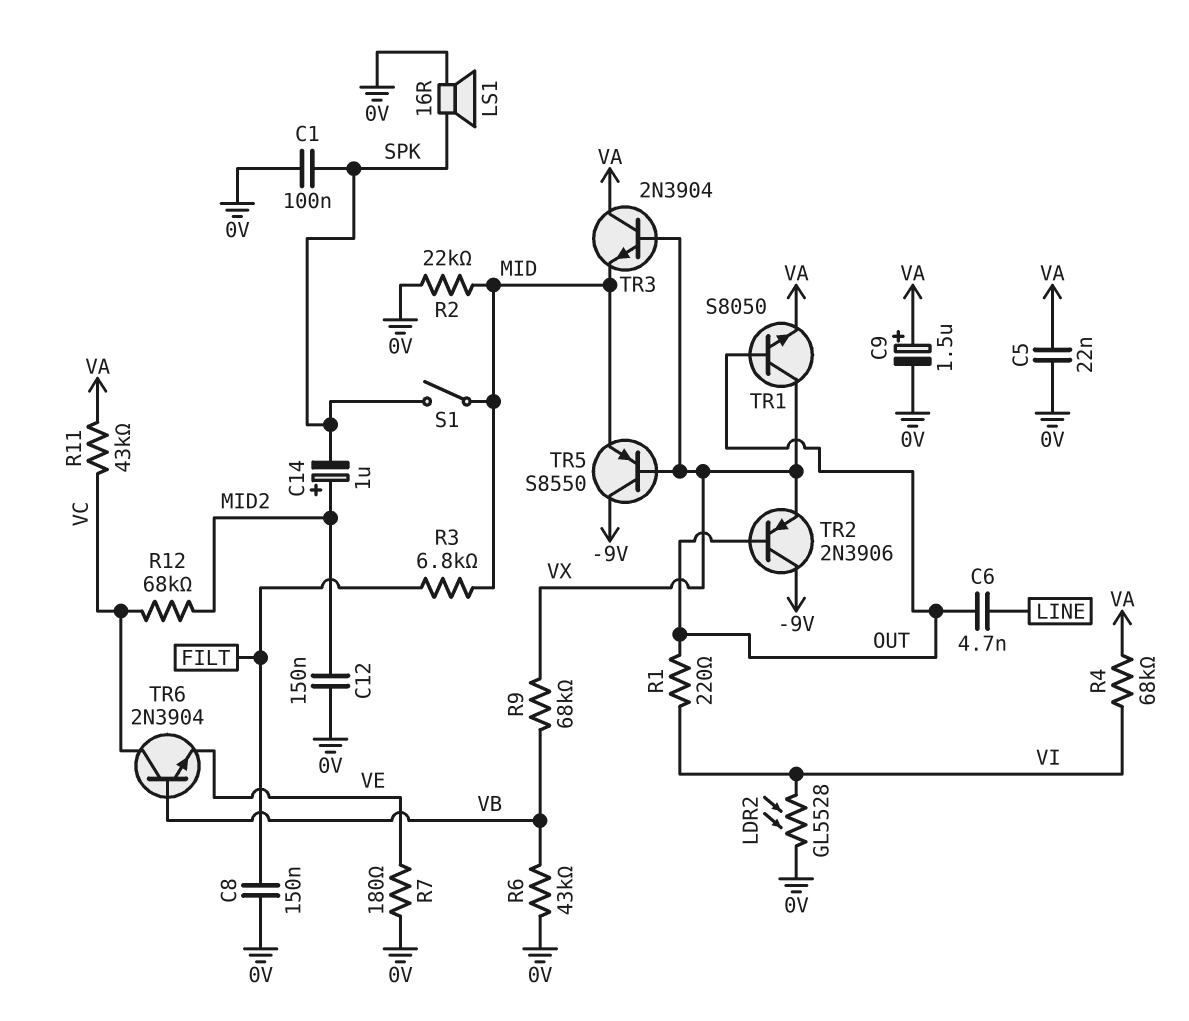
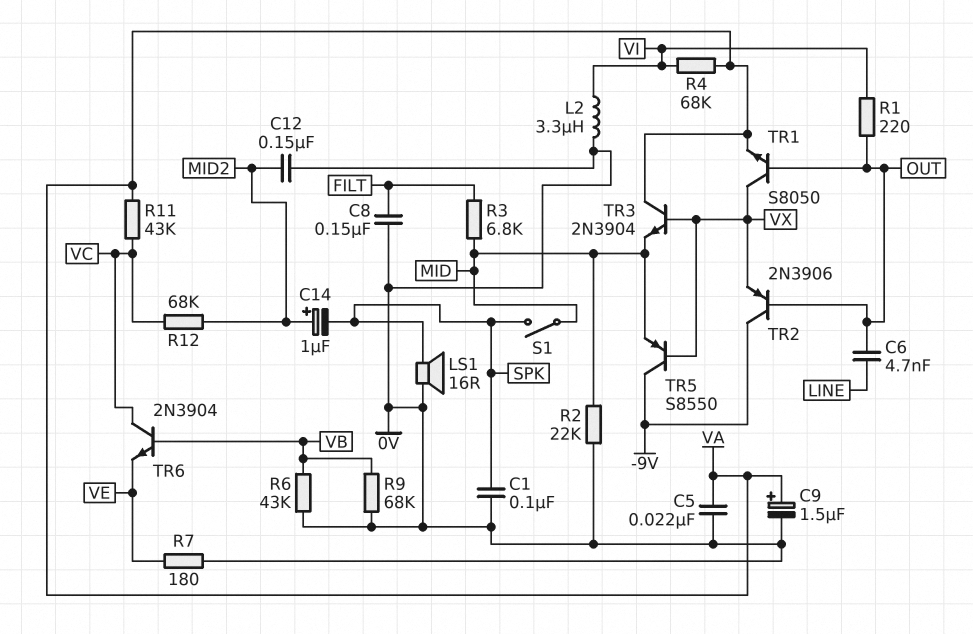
L2: none -> 3.3uH (0V, VI)
LDR2: GL5528 (0V, VI) -> none
R9: 68k (VB, VX) -> 68k (0V, VB)

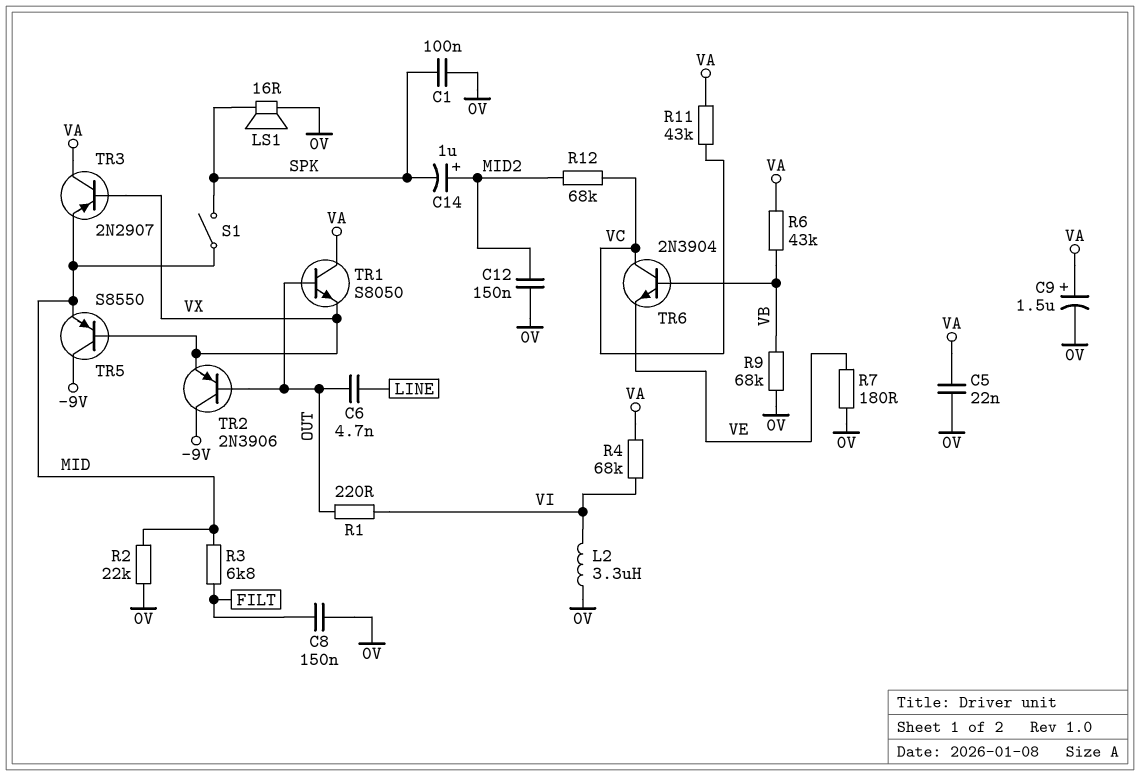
R6: 43k (0V, VB) -> 43k (VA, VB)
TR1: NPN S8050 (B OUT, C VX, E VA) -> NPN S8050 (B OUT, C VA, E VX)
TR3: NPN 2N3904 (B VX, C VA, E MID) -> PNP 2N2907 (B VX, C VA, E MID)

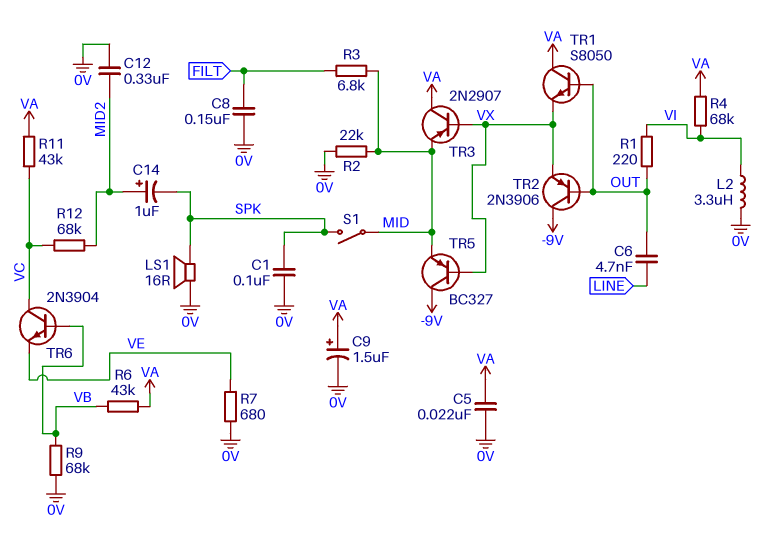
C12: 150nF (0V, MID2) -> 330nF (0V, MID2)
R7: 180 (0V, VE) -> 680 (0V, VE)
TR5: PNP S8550 (B VX, C -9V, E MID) -> PNP BC327 (B VX, C -9V, E MID)

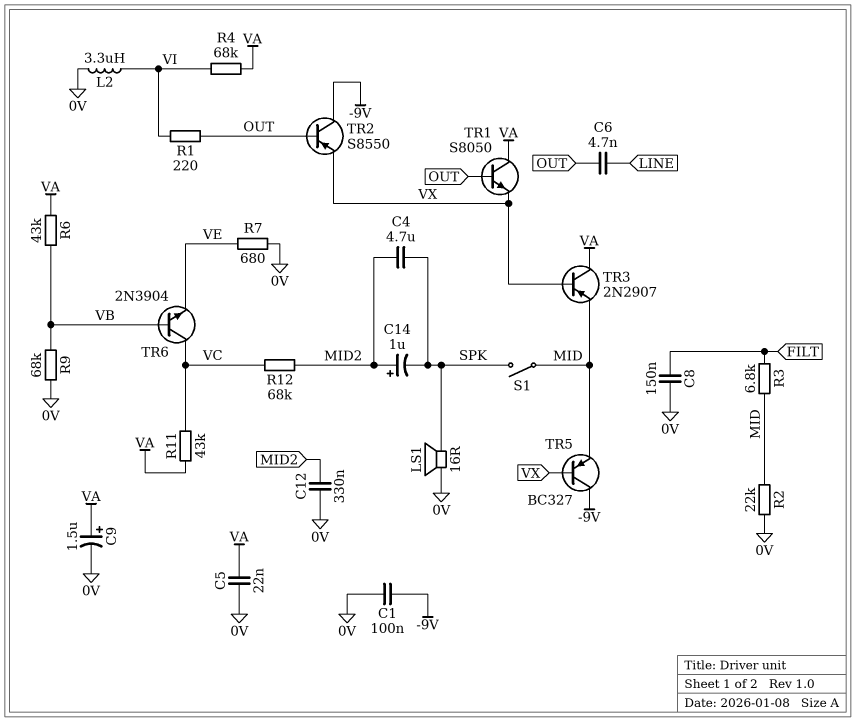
C1: 100nF (0V, SPK) -> 100nF (-9V, 0V)
C4: none -> 4.7uF (MID2, SPK)
TR2: PNP 2N3906 (B OUT, C -9V, E VX) -> PNP S8550 (B OUT, C -9V, E VX)

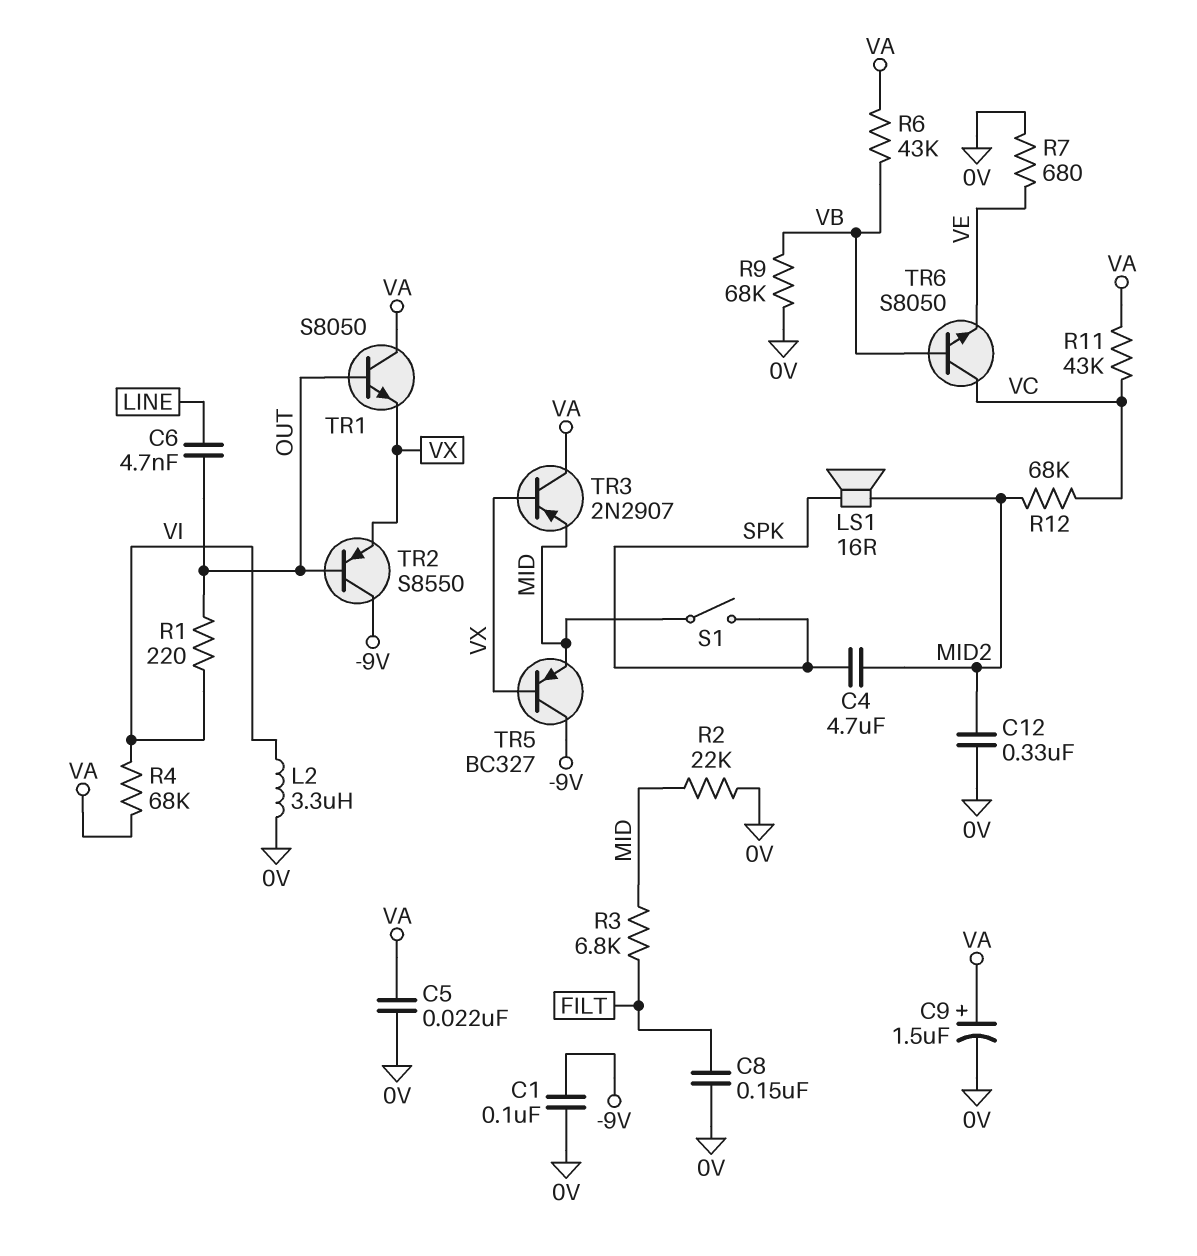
C14: 1uF (plus MID2, minus SPK) -> none
LS1: speaker 16R (0V, SPK) -> speaker 16R (MID2, SPK)
TR6: NPN 2N3904 (B VB, C VC, E VE) -> NPN S8050 (B VB, C VC, E VE)

